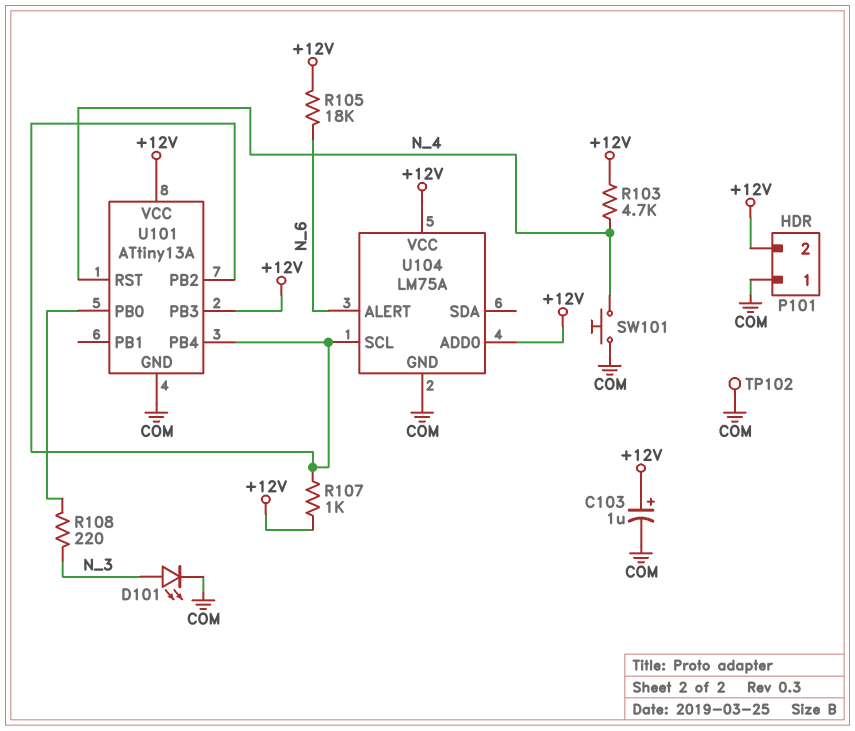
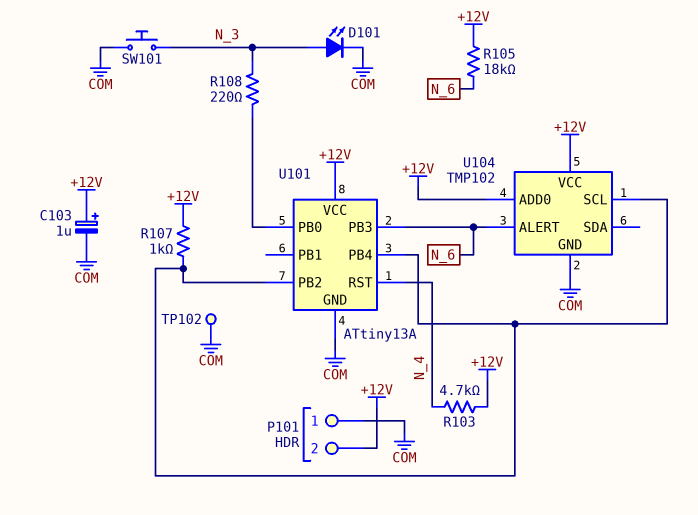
SW101: button (COM, N_4) -> button (COM, N_3)
U101 pin PB3: +12V -> N_6
U104: LM75A -> TMP102

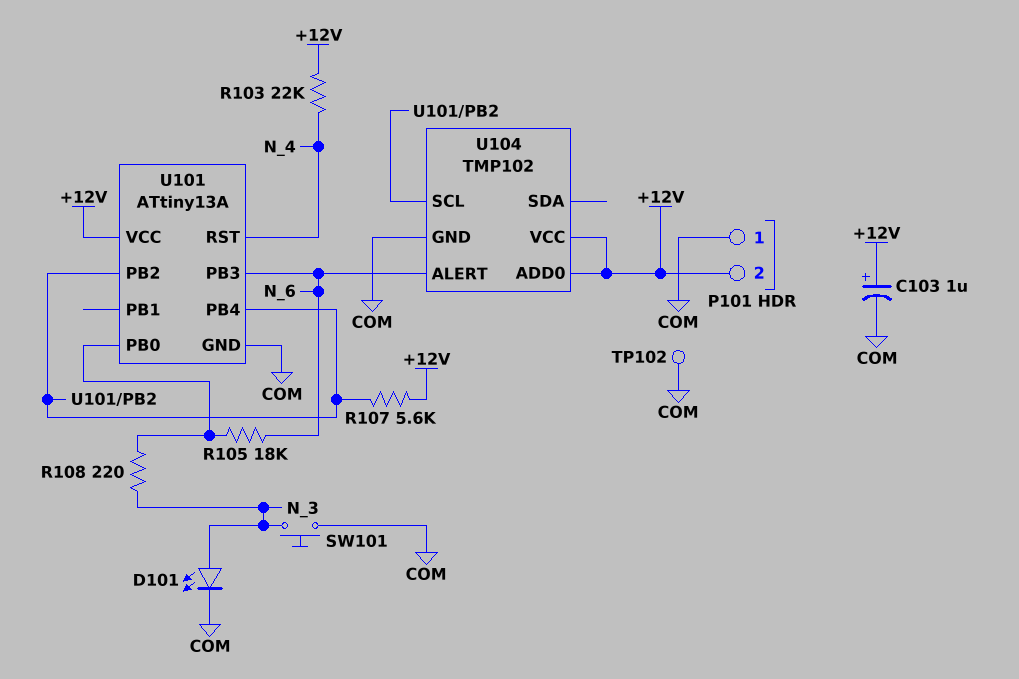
R103: 4.7k (+12V, N_4) -> 22k (+12V, N_4)
R105: 18k (+12V, N_6) -> 18k (N_6, U101/PB0)
R107: 1k (+12V, U101/PB2) -> 5.6k (+12V, U101/PB2)

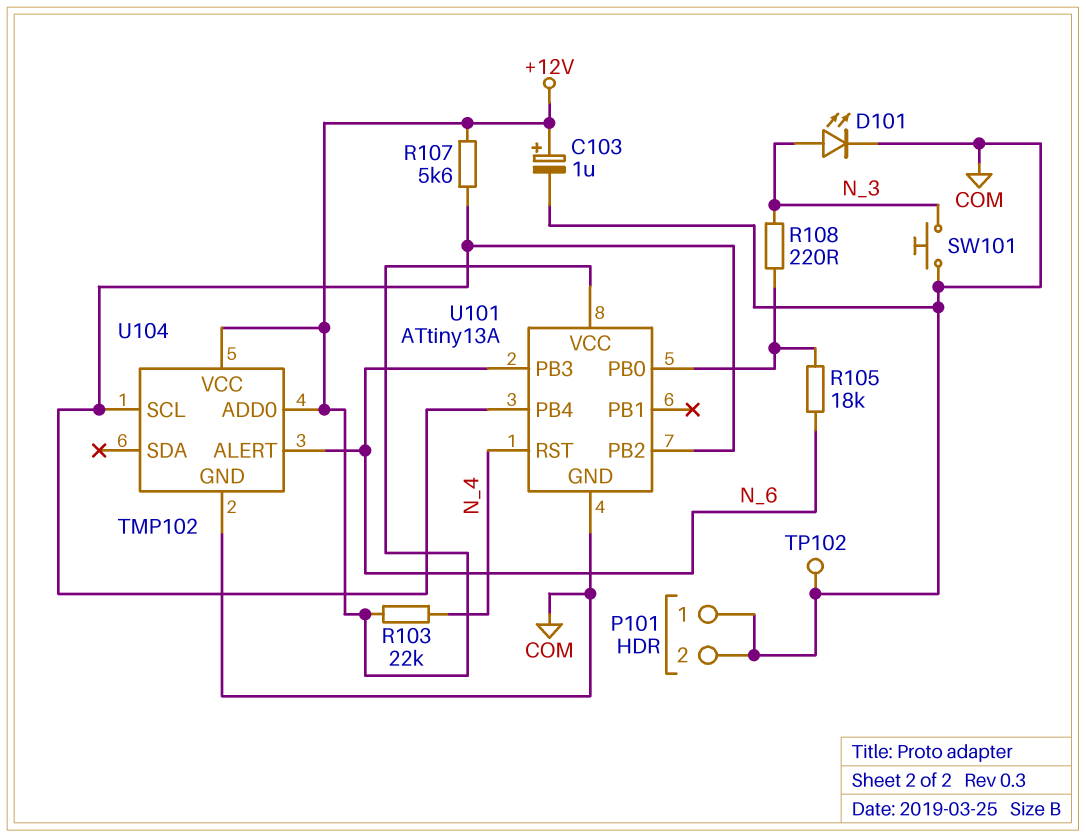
P101 pin 2: +12V -> COM

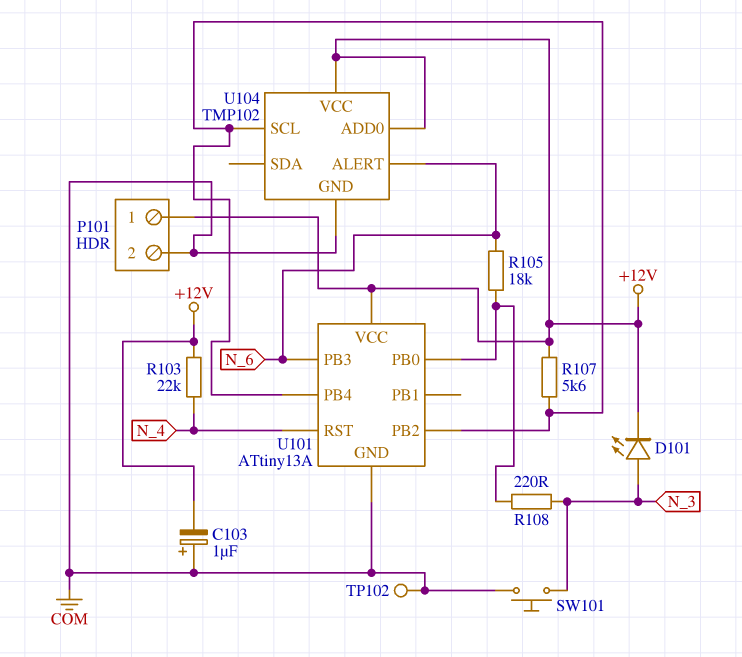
C103: 1uF (plus +12V, minus COM) -> 1uF (plus COM, minus +12V)
D101: LED (A N_3, K COM) -> LED (A N_3, K +12V)
P101 pin 1: COM -> +12V

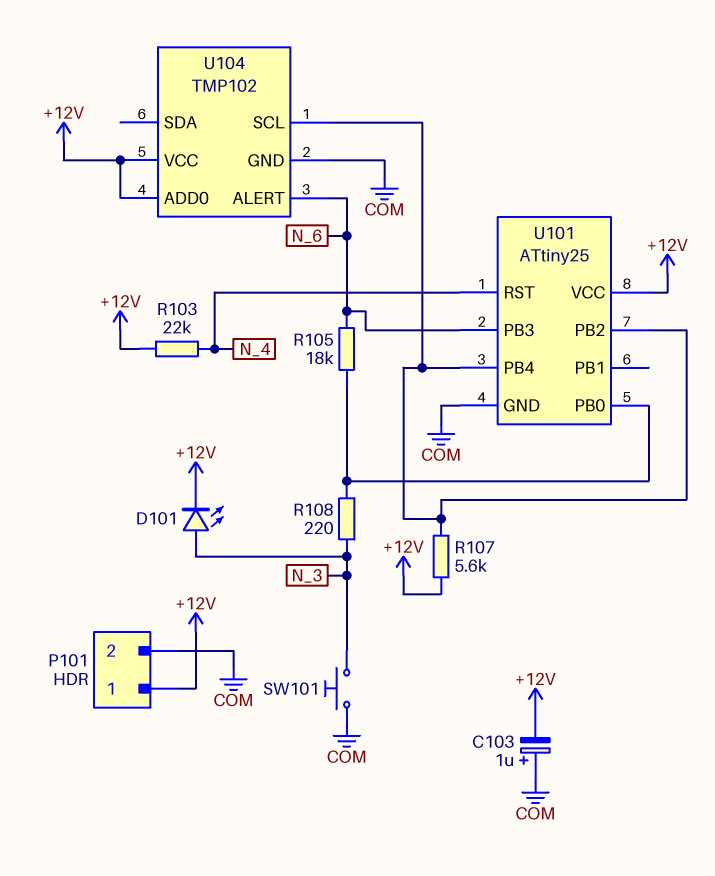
TP102: test point (COM) -> none
U101: ATtiny13A -> ATtiny25

